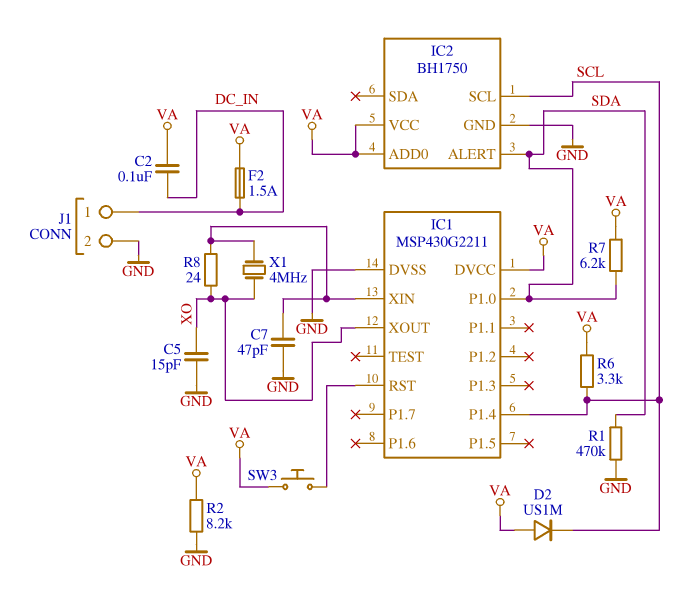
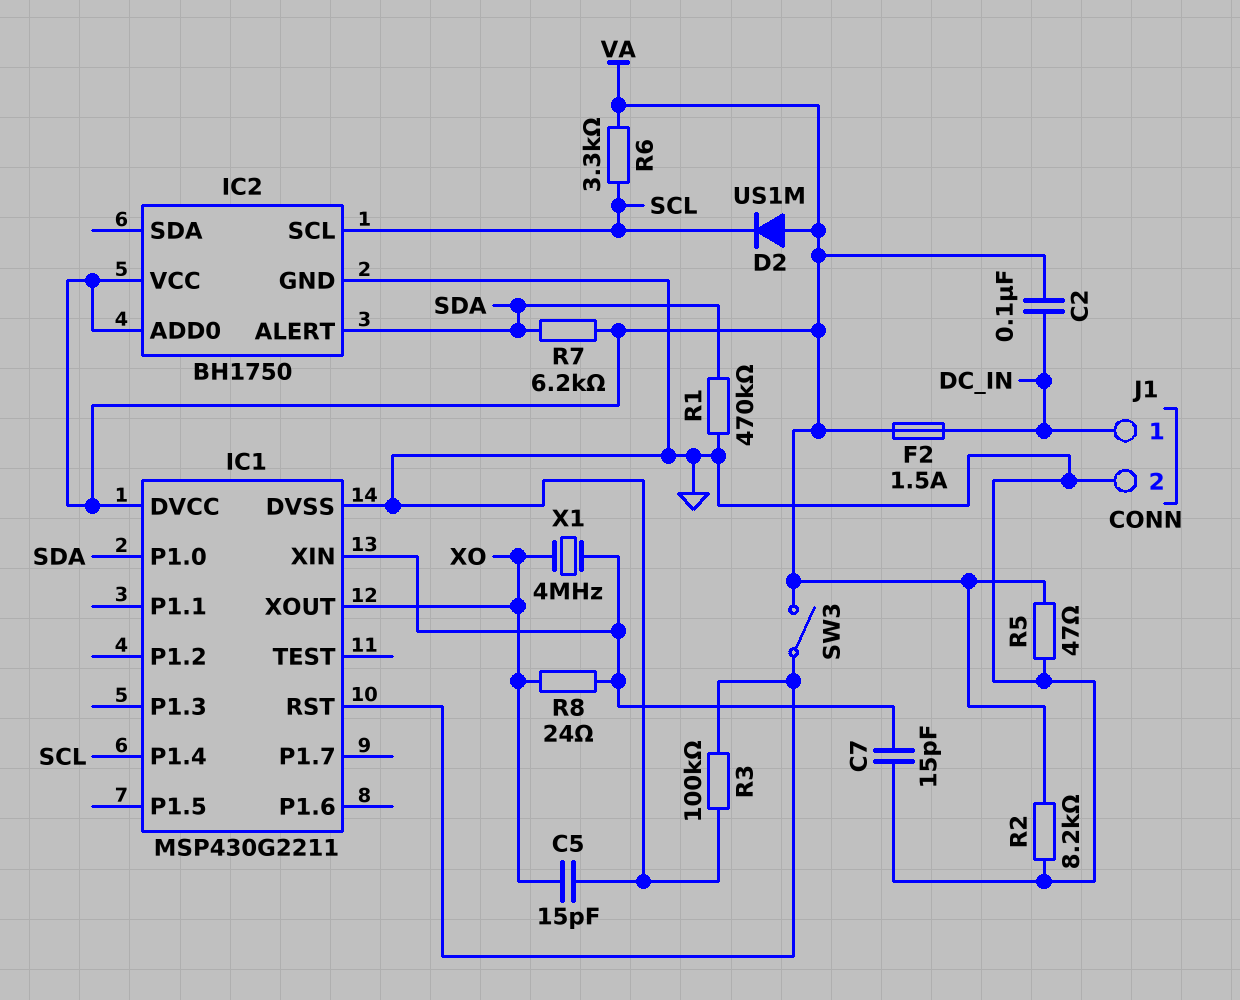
C7: 47pF (GND, IC1/XIN) -> 15pF (GND, IC1/XIN)
R3: none -> 100k (GND, IC1/RST)
R5: none -> 47 (GND, VA)
SW3: button (IC1/RST, VA) -> switch (IC1/RST, VA)

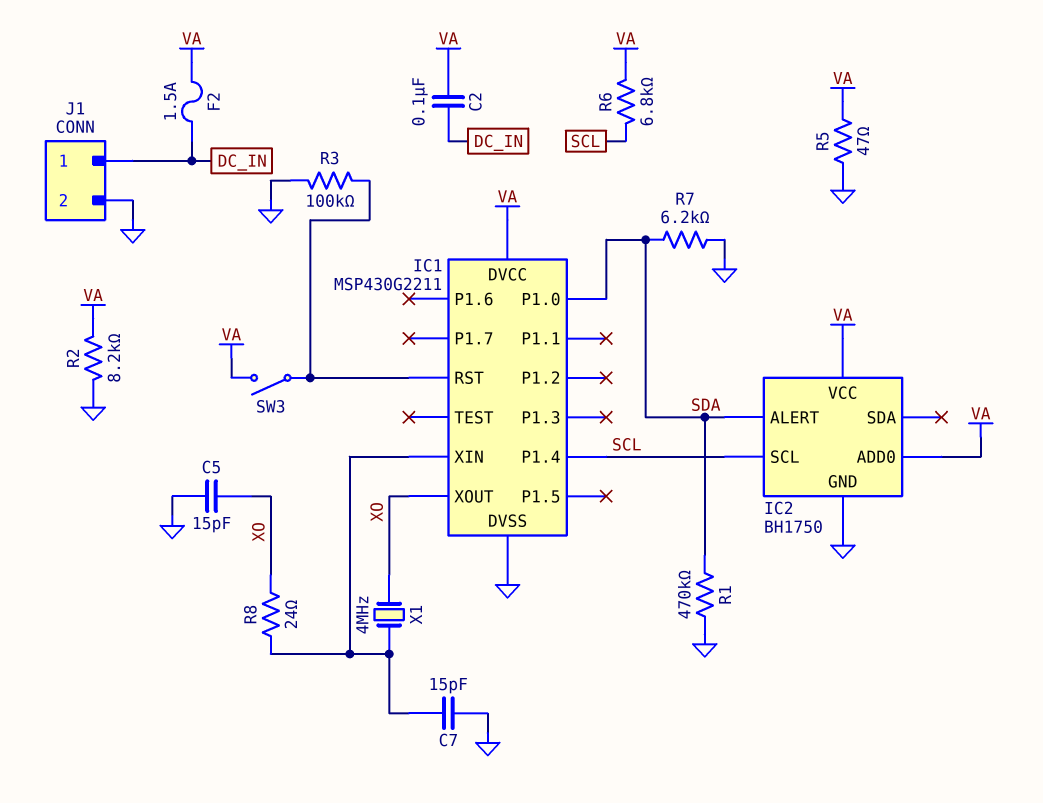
D2: diode US1M (A VA, K SCL) -> none
R6: 3.3k (SCL, VA) -> 6.8k (SCL, VA)
R7: 6.2k (SDA, VA) -> 6.2k (GND, SDA)

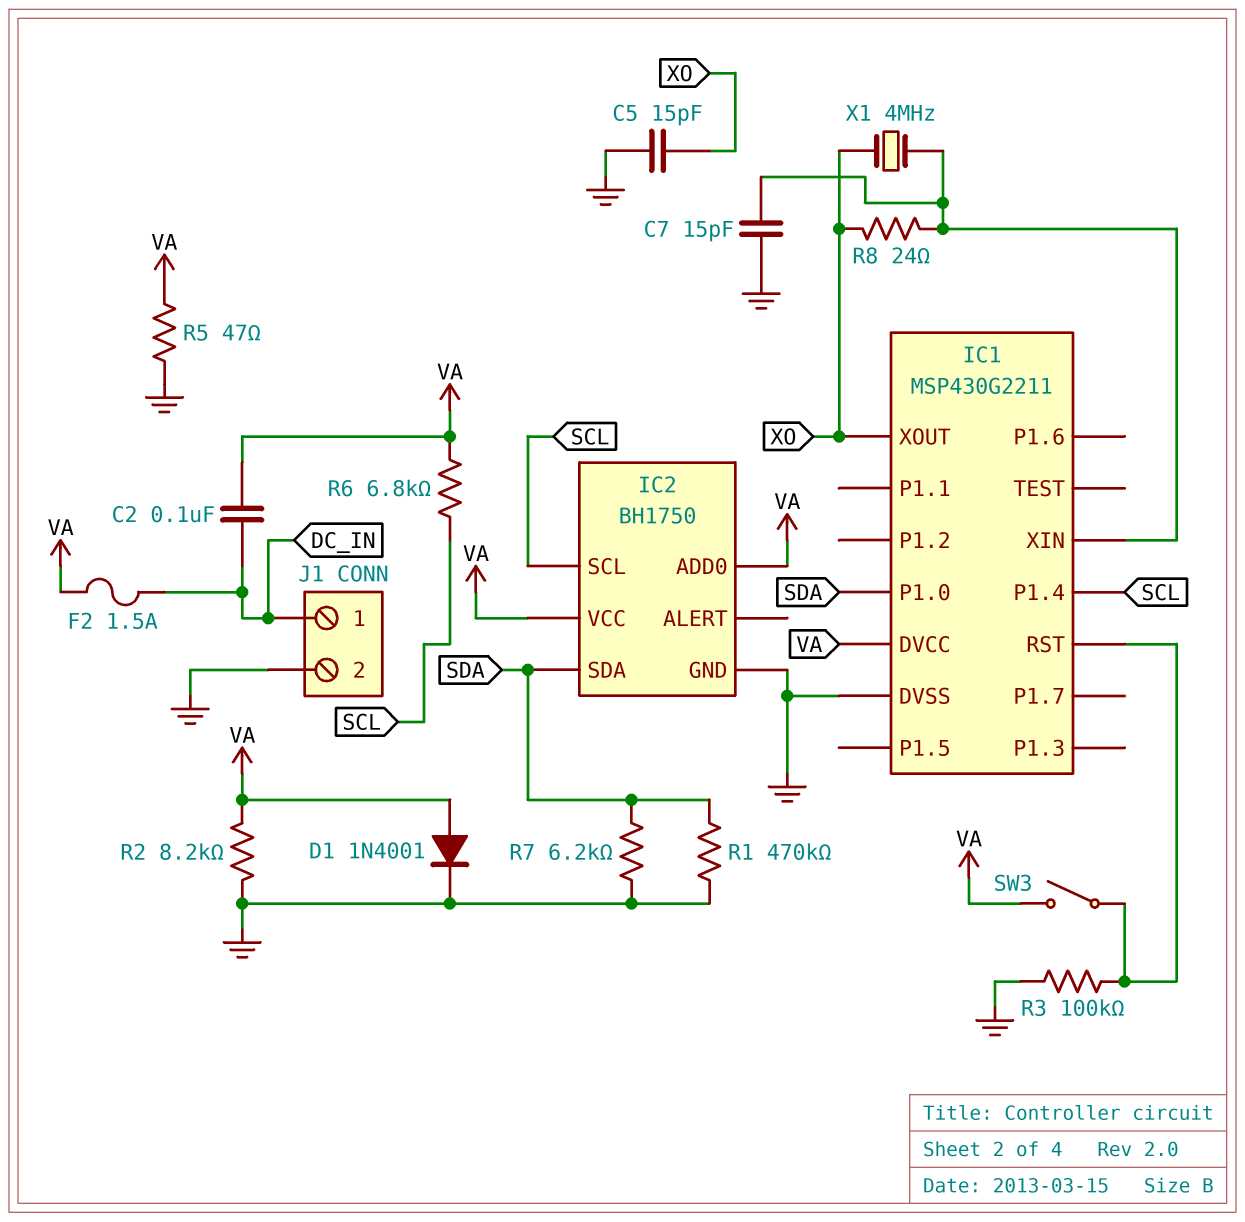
D1: none -> diode 1N4001 (A VA, K GND)
IC2 pin ALERT: SDA -> none
IC2 pin SDA: none -> SDA

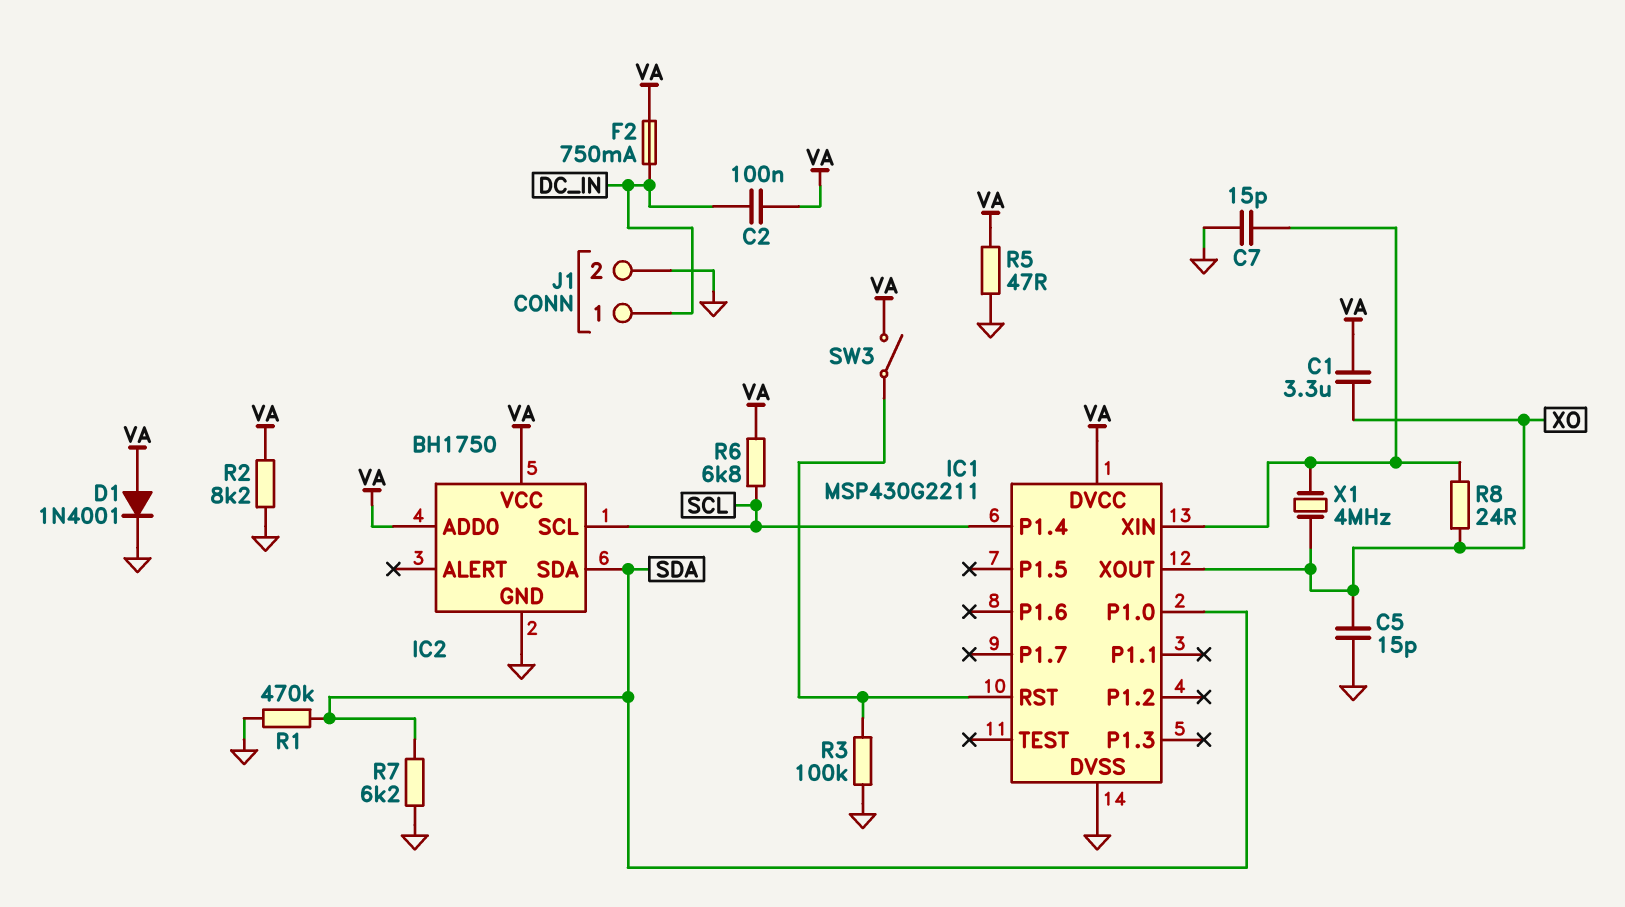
C1: none -> 3.3uF (VA, XO)
F2: 1.5A (DC_IN, VA) -> 750mA (DC_IN, VA)

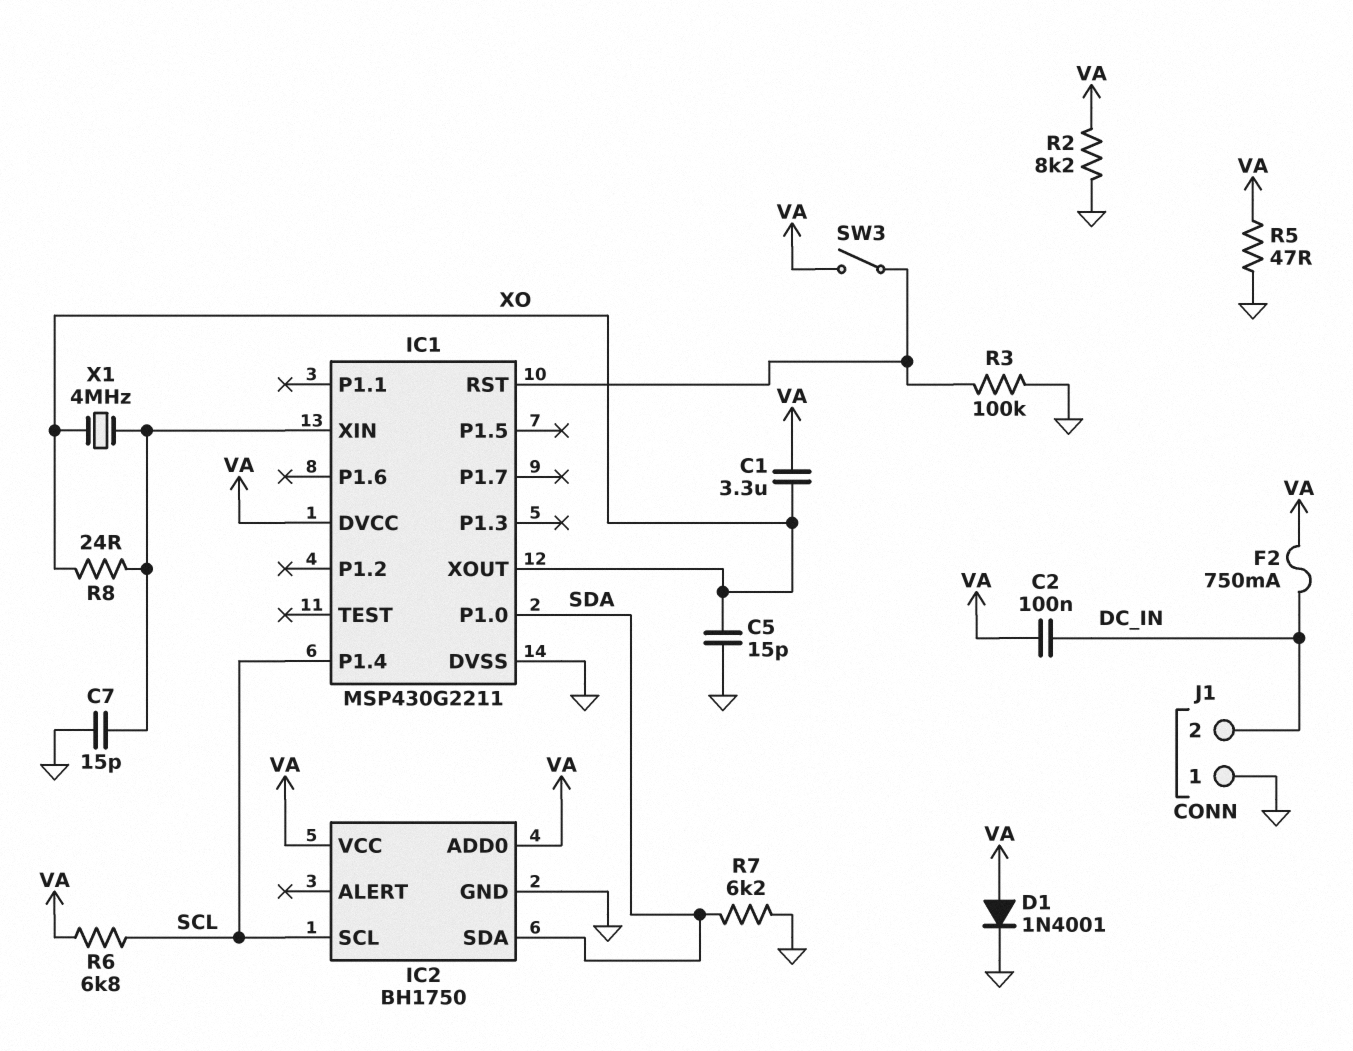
J1 pin 1: DC_IN -> GND
J1 pin 2: GND -> DC_IN
R1: 470k (GND, SDA) -> none

